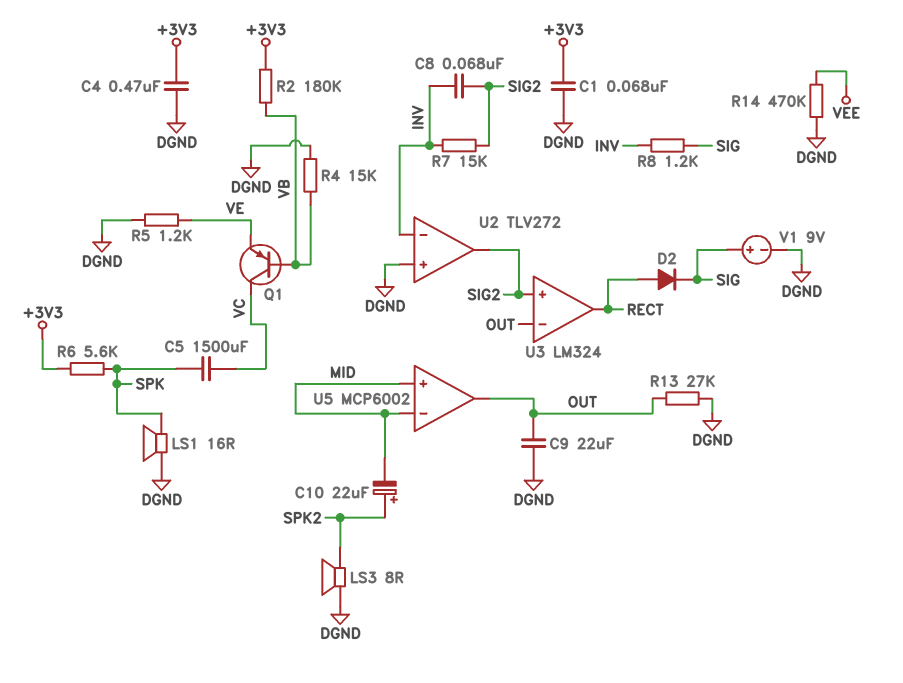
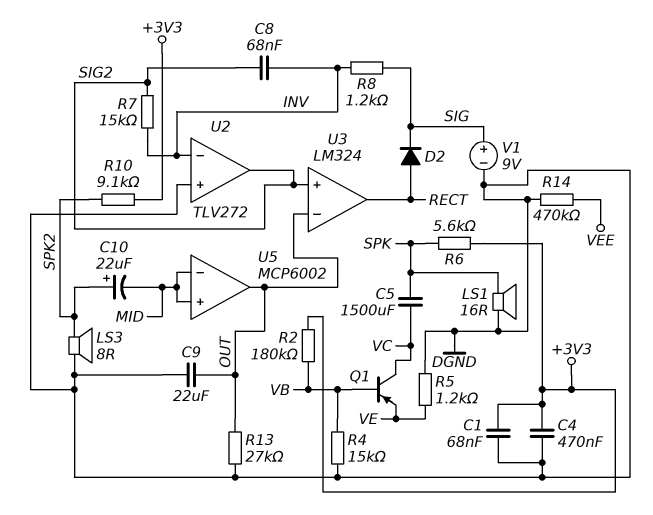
R10: none -> 9.1k (+3V3, SPK2)

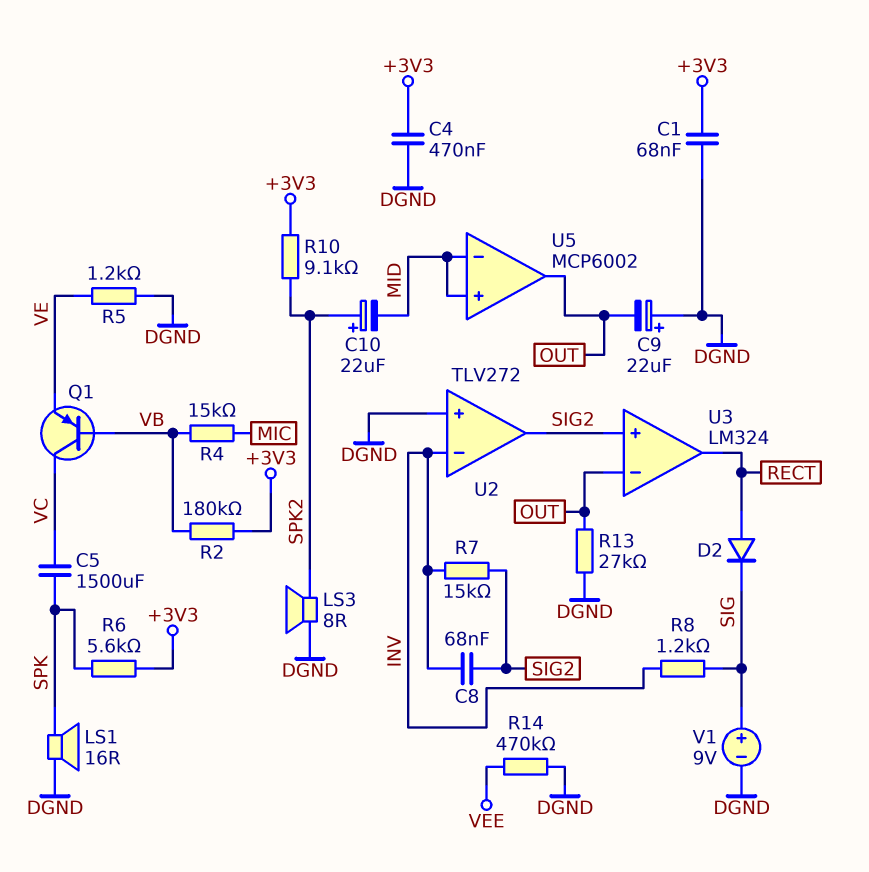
C9: 22uF (DGND, OUT) -> 22uF (plus DGND, minus OUT)
R4: 15k (DGND, VB) -> 15k (MIC, VB)

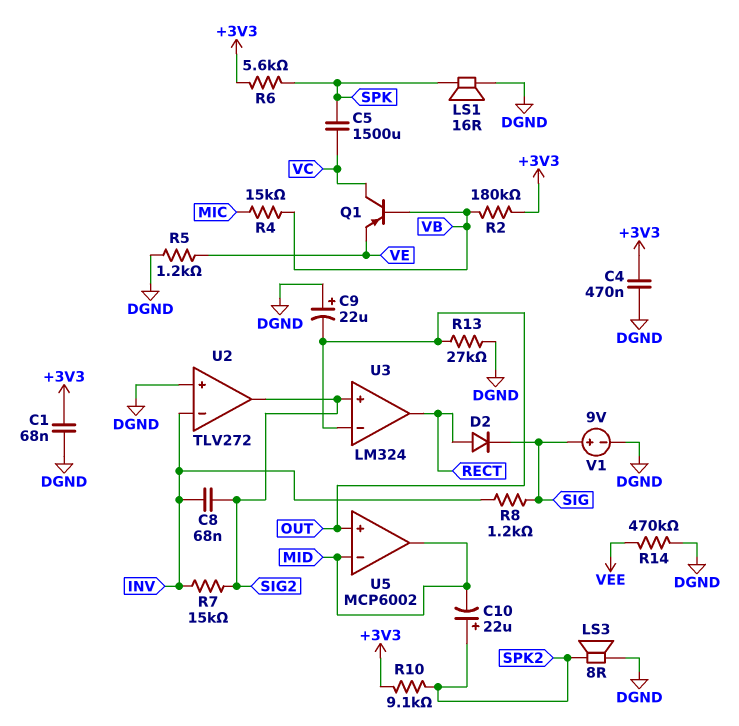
U5 pin in+: MID -> OUT
U5 pin out: OUT -> MID

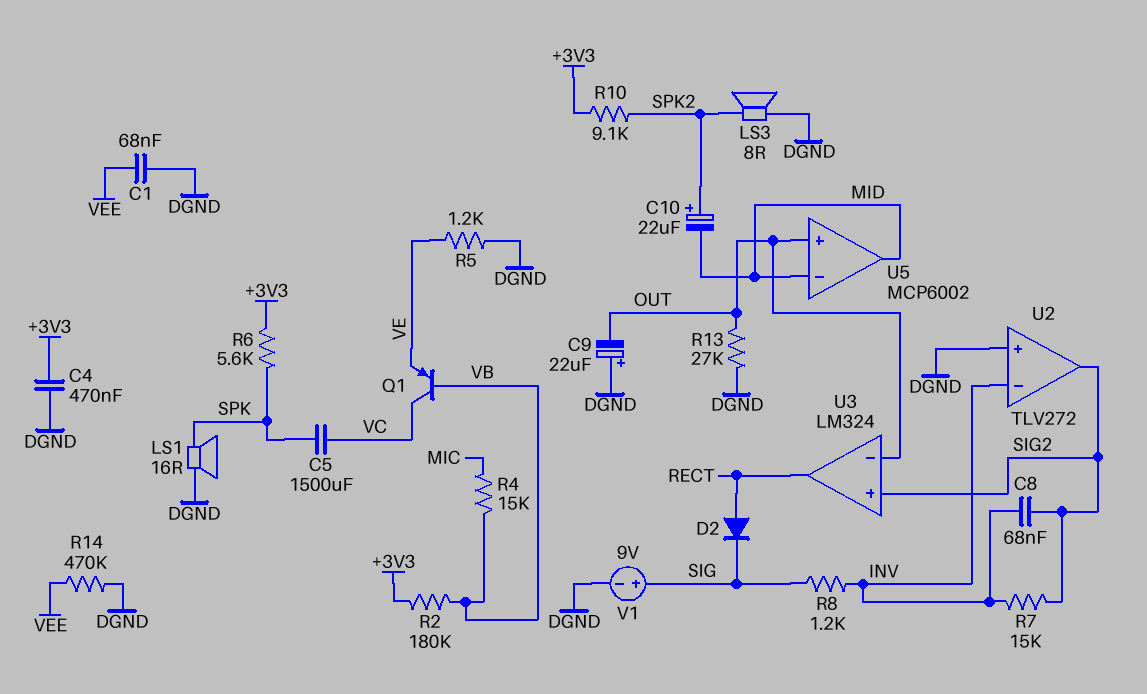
C1: 68nF (+3V3, DGND) -> 68nF (DGND, VEE)

